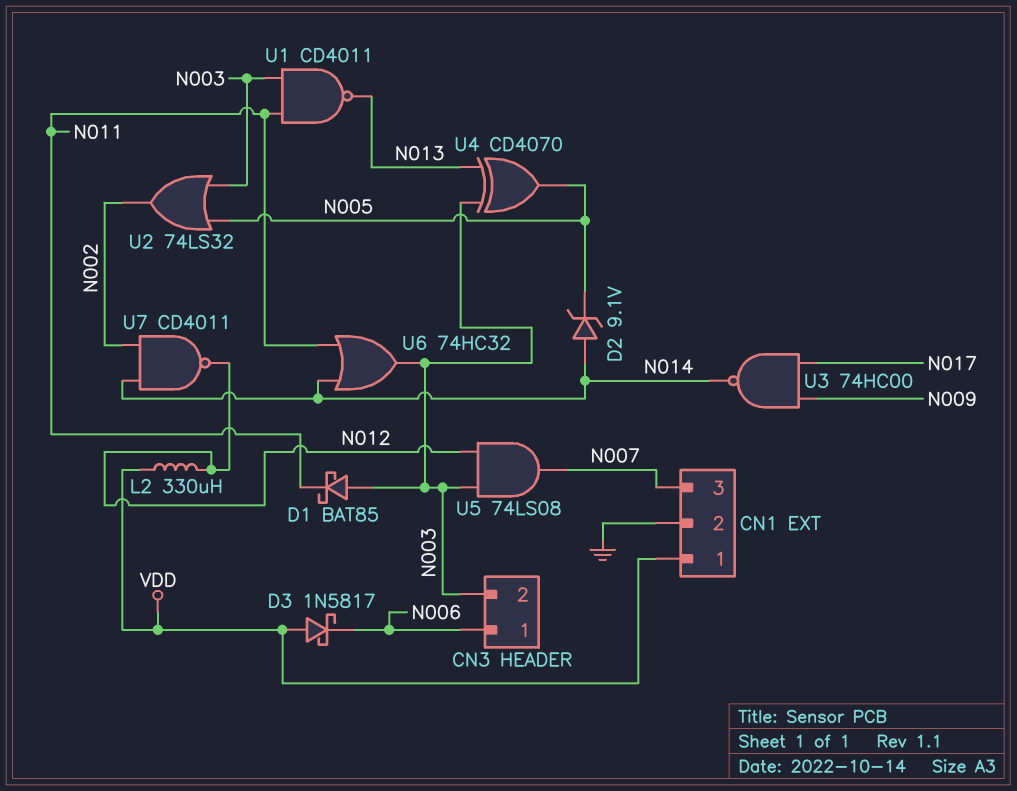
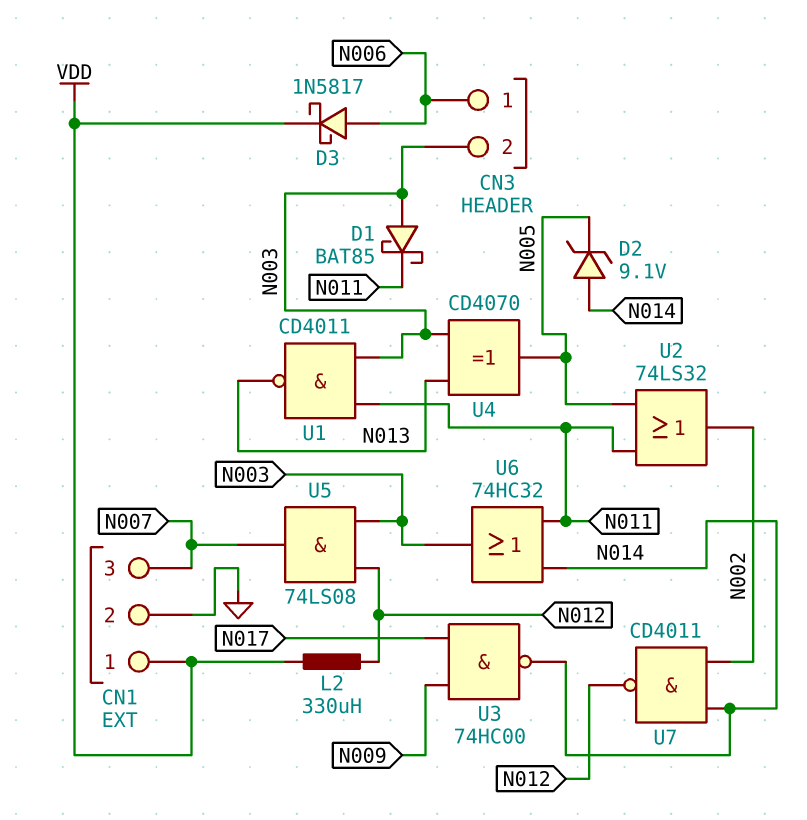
D3: schottky 1N5817 (A VDD, K N006) -> schottky 1N5817 (A N006, K VDD)
U2: OR 74LS32 (in N003, in N005, out N002) -> OR 74LS32 (in N005, in N011, out N002)

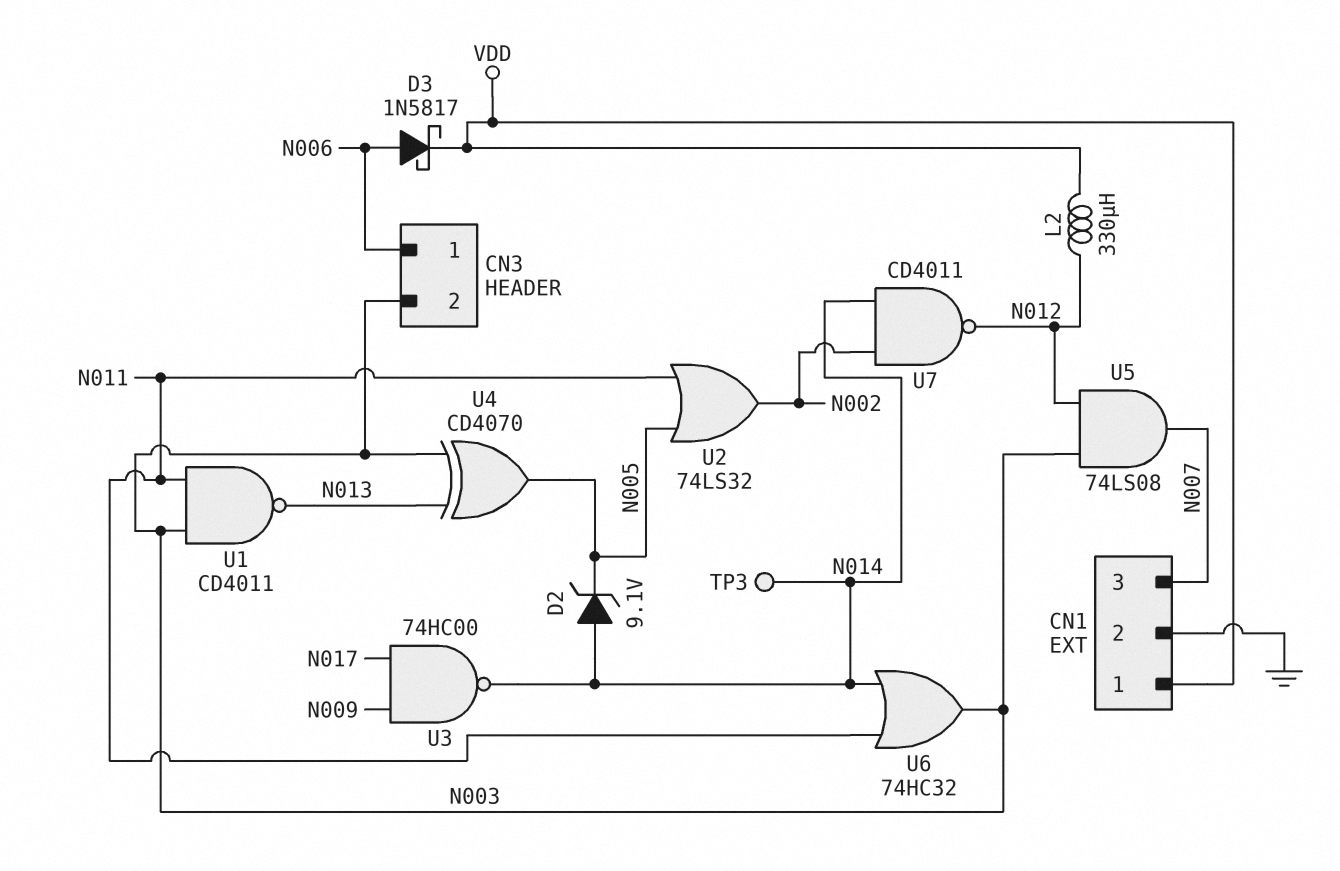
D1: schottky BAT85 (A N003, K N011) -> none
TP3: none -> test point (N014)

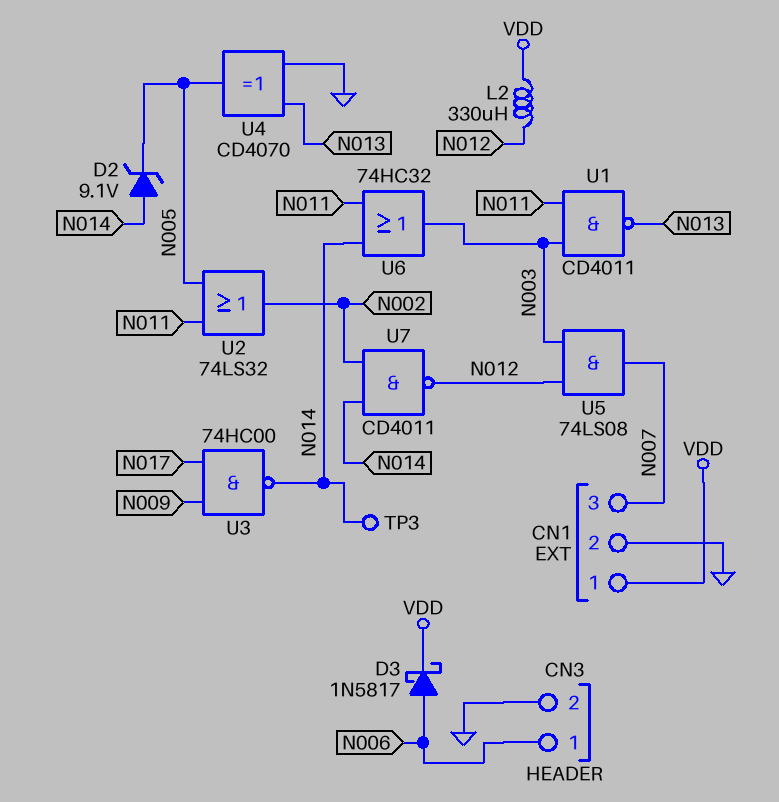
CN3 pin 2: N003 -> GND
U4: XOR CD4070 (in N003, in N013, out N005) -> XOR CD4070 (in GND, in N013, out N005)

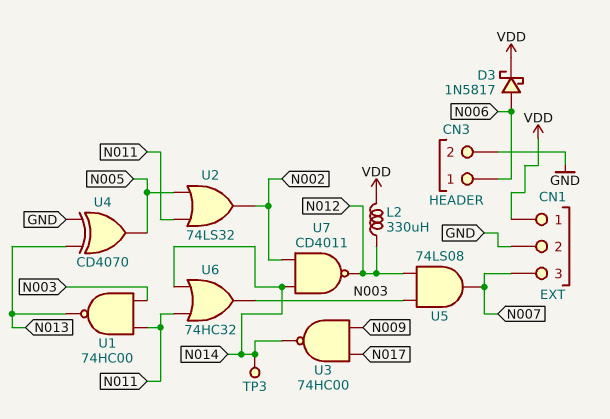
D2: zener 9.1V (A N014, K N005) -> none
U1: NAND CD4011 (in N003, in N011, out N013) -> NAND 74HC00 (in N003, in N011, out N013)

